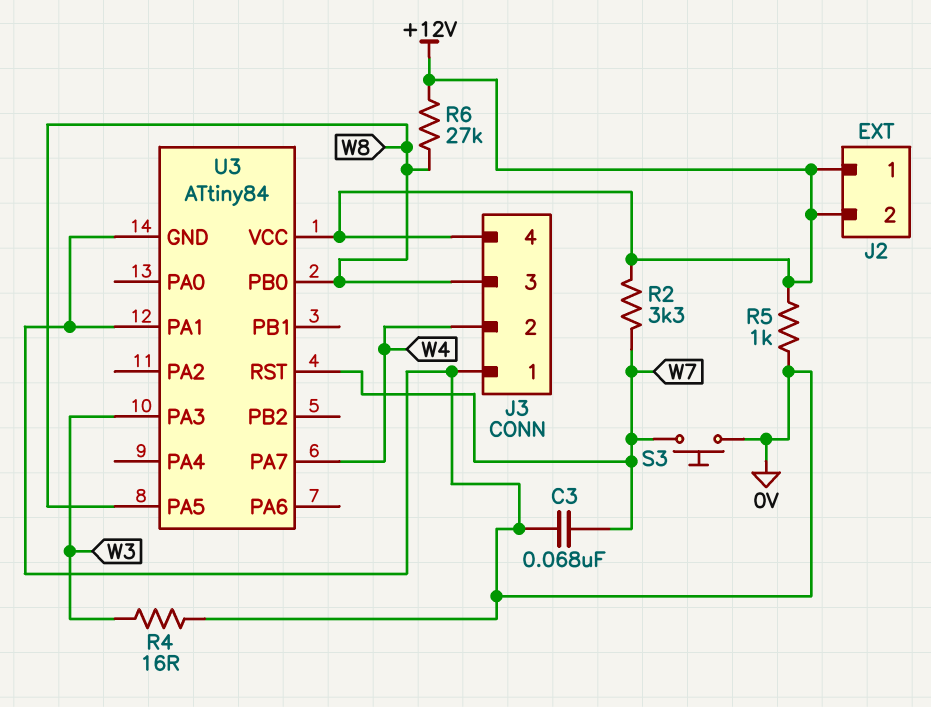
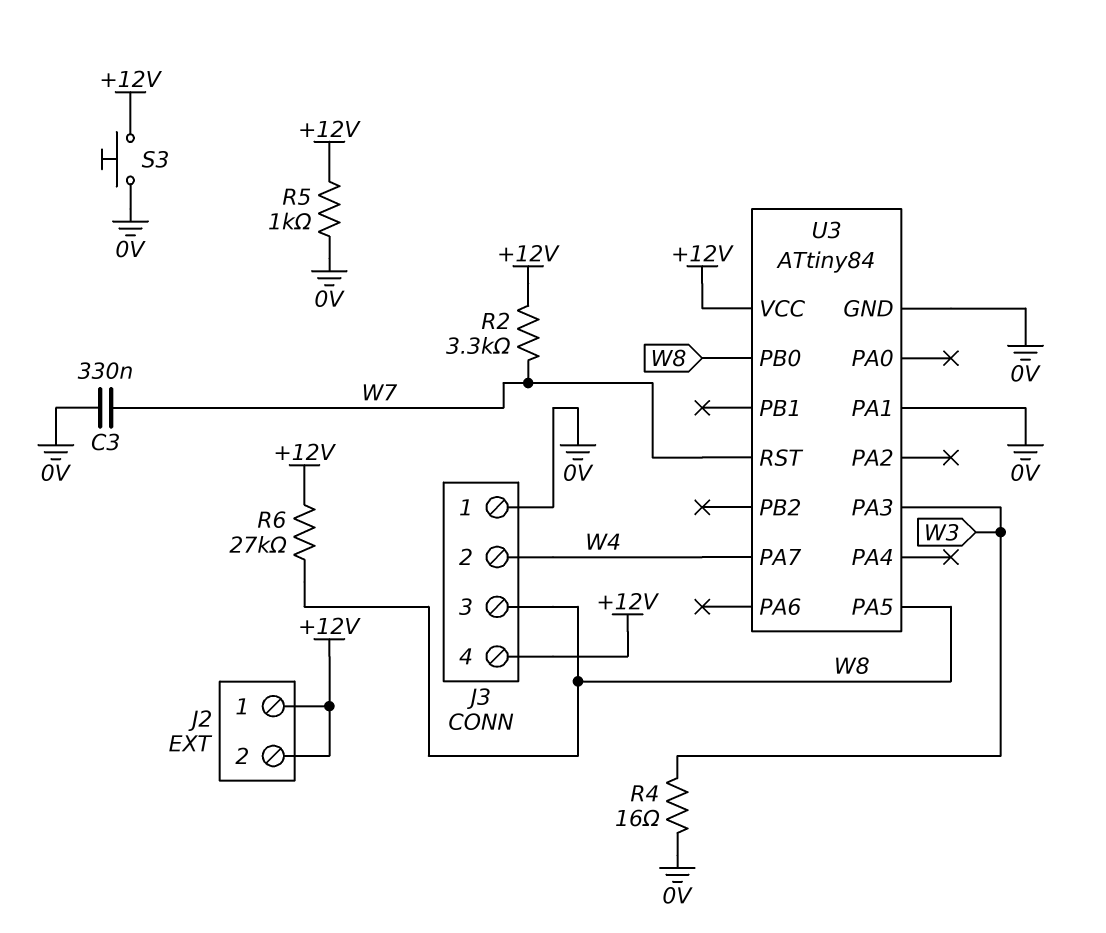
C3: 68nF (0V, W7) -> 330nF (0V, W7)
S3: button (0V, W7) -> button (+12V, 0V)

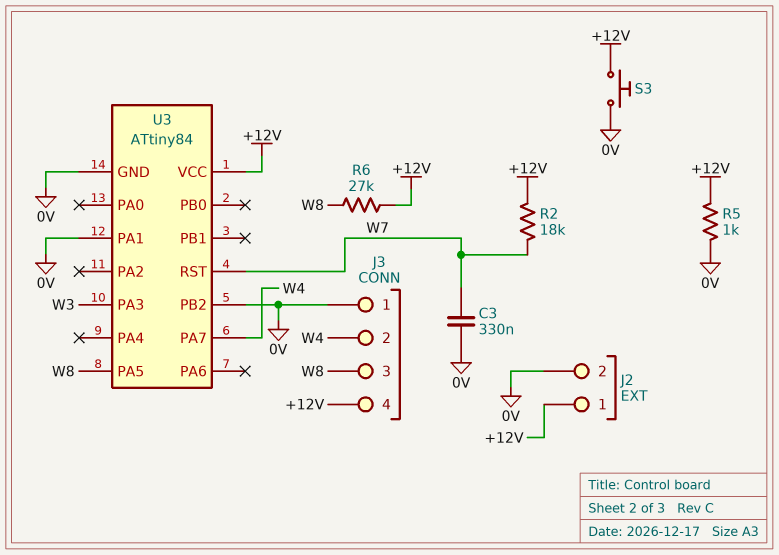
J2 pin 2: +12V -> 0V
R2: 3.3k (+12V, W7) -> 18k (+12V, W7)
R4: 16 (0V, W3) -> none
U3 pin PB0: W8 -> none
U3 pin PB2: none -> 0V

